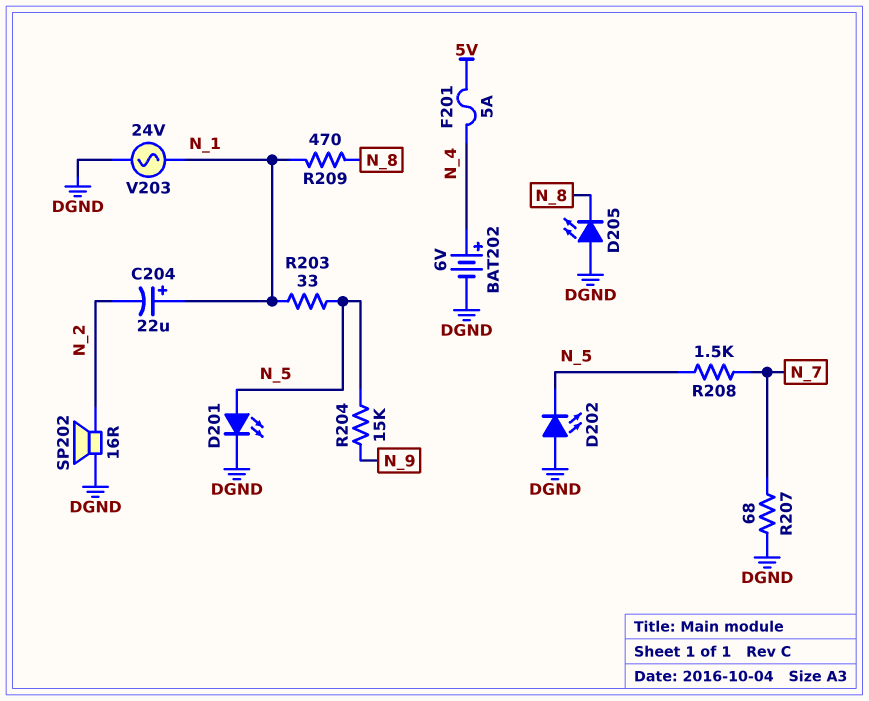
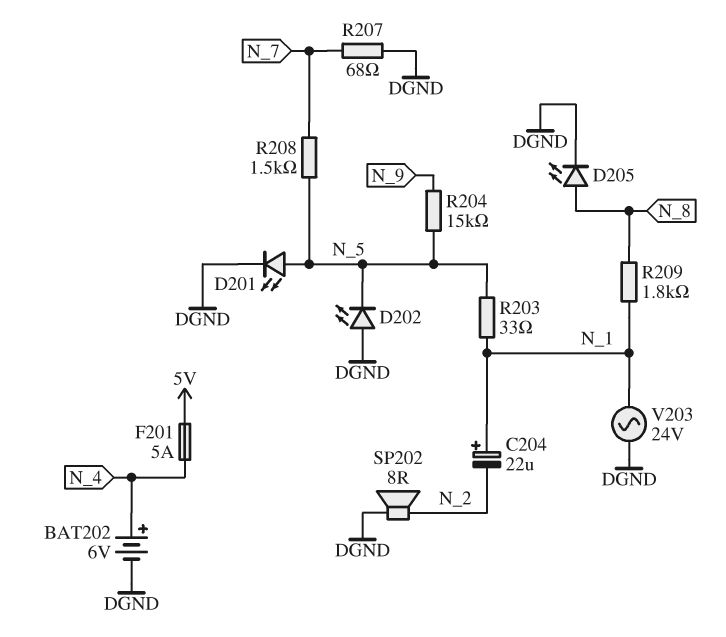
D205: LED (A DGND, K N_8) -> LED (A N_8, K DGND)
R209: 470 (N_1, N_8) -> 1.8k (N_1, N_8)
SP202: speaker 16R (DGND, N_2) -> speaker 8R (DGND, N_2)

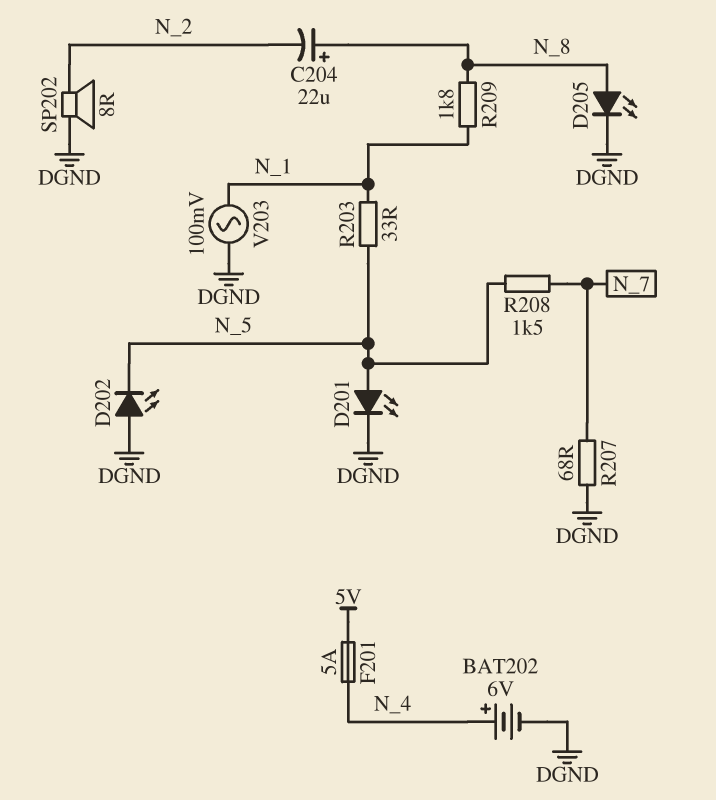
C204: 22uF (plus N_1, minus N_2) -> 22uF (plus N_8, minus N_2)
R204: 15k (N_5, N_9) -> none
V203: AC 24V (DGND, N_1) -> AC 100mV (DGND, N_1)

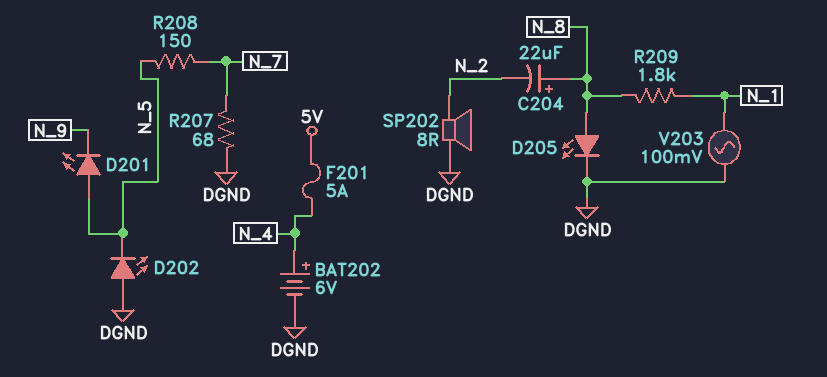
D201: LED (A N_5, K DGND) -> LED (A N_5, K N_9)
R203: 33 (N_1, N_5) -> none
R208: 1.5k (N_5, N_7) -> 150 (N_5, N_7)

